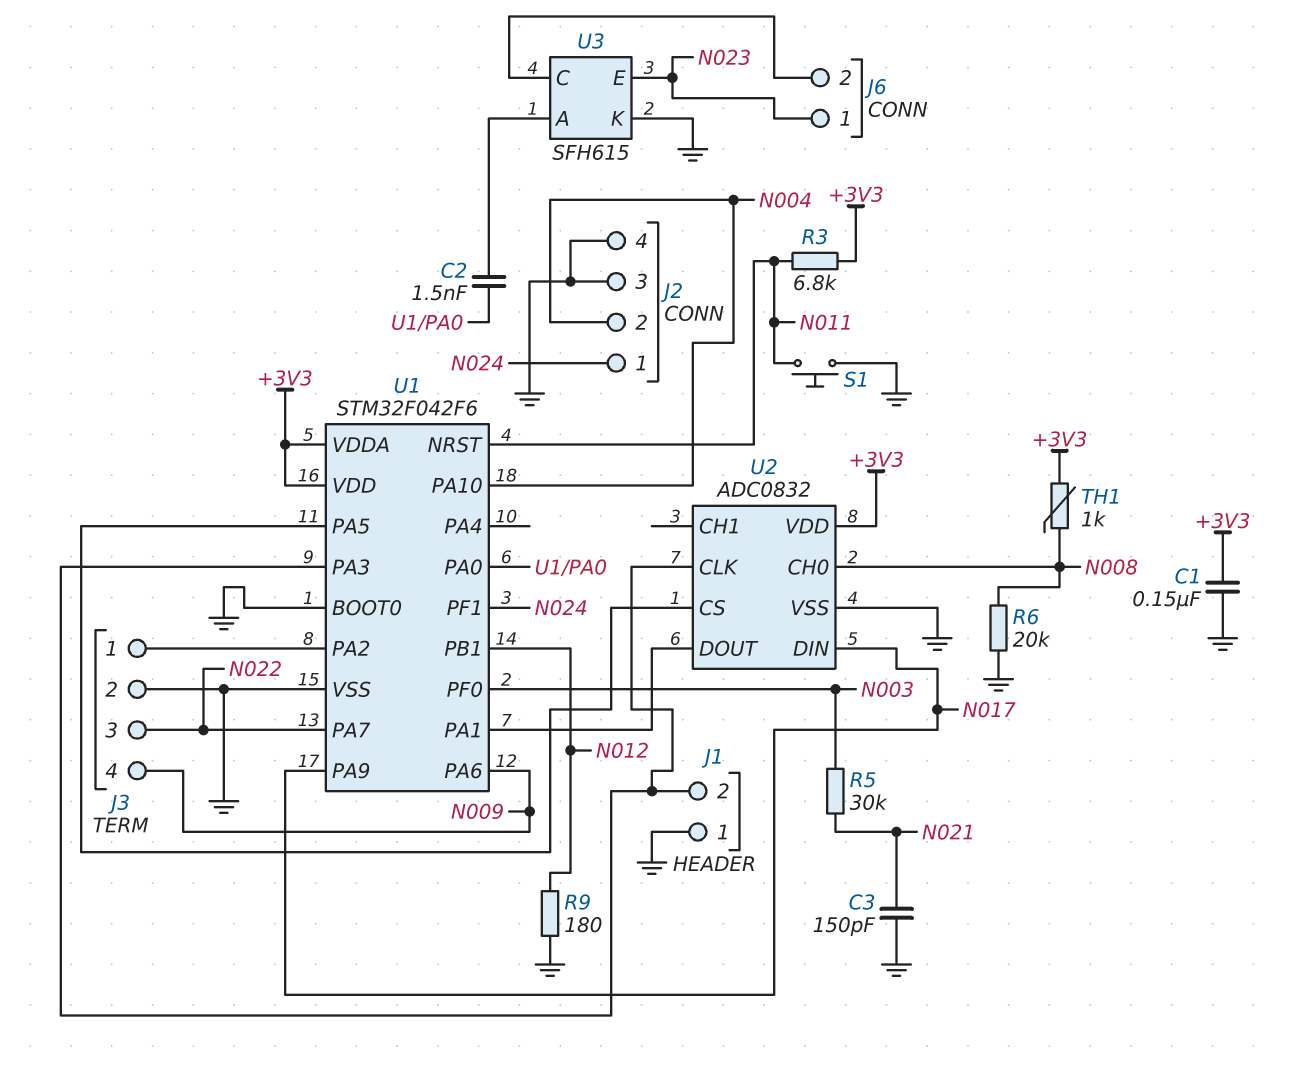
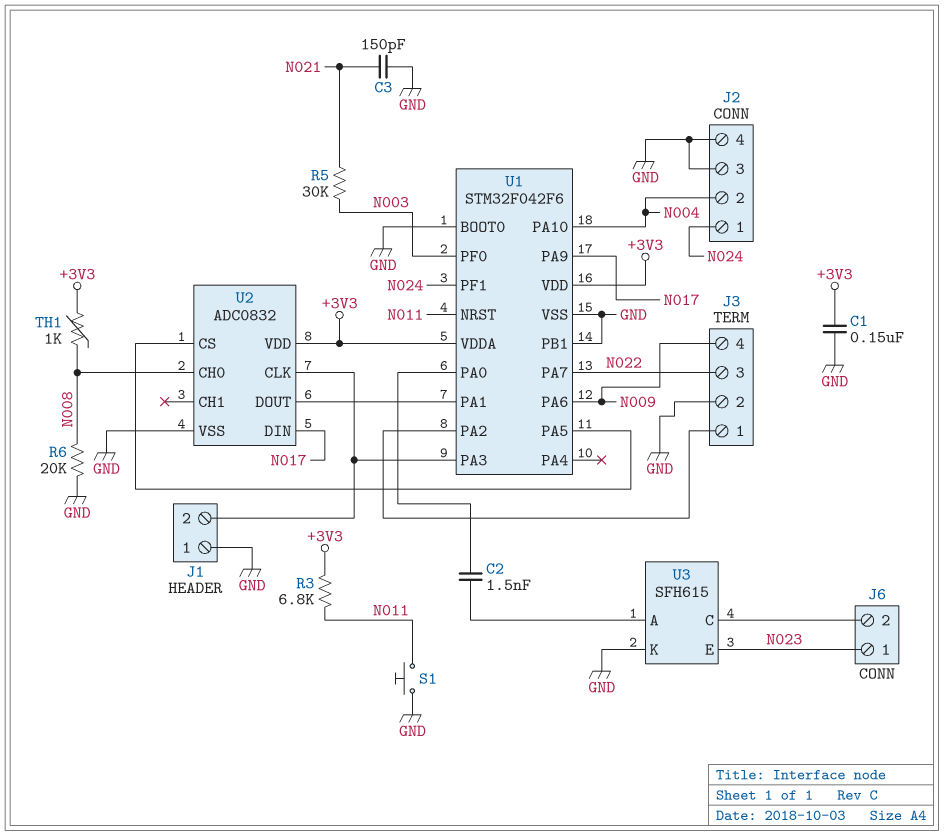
R9: 180 (GND, N012) -> none
U1 pin PB1: N012 -> GND

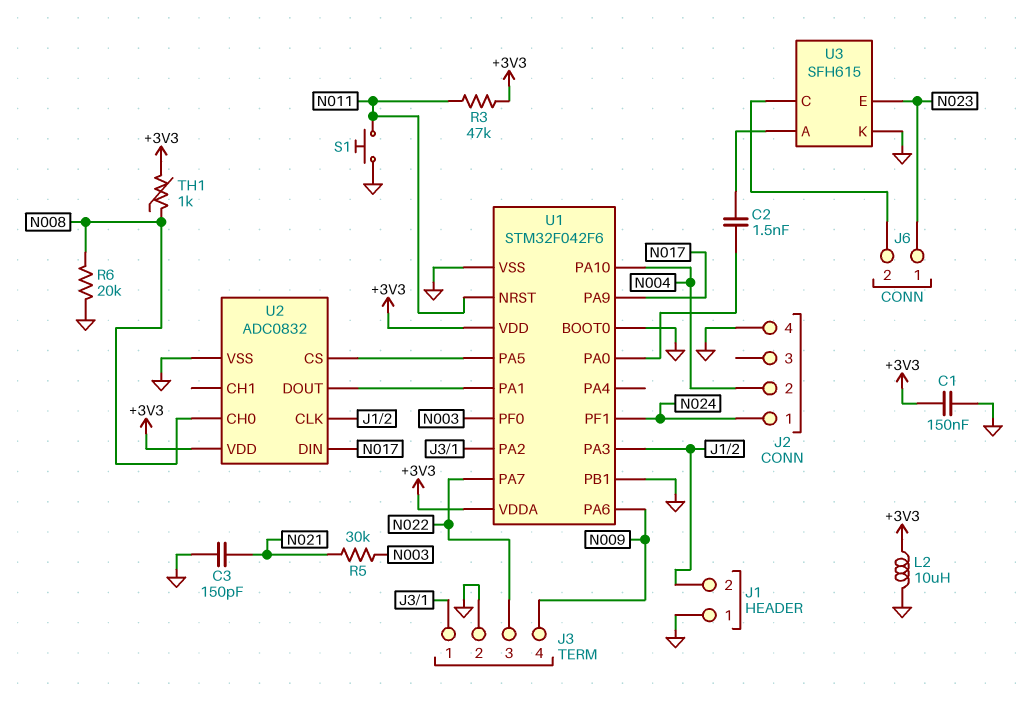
J2 pin 3: GND -> none
L2: none -> 10uH (+3V3, GND)
R3: 6.8k (+3V3, N011) -> 47k (+3V3, N011)

